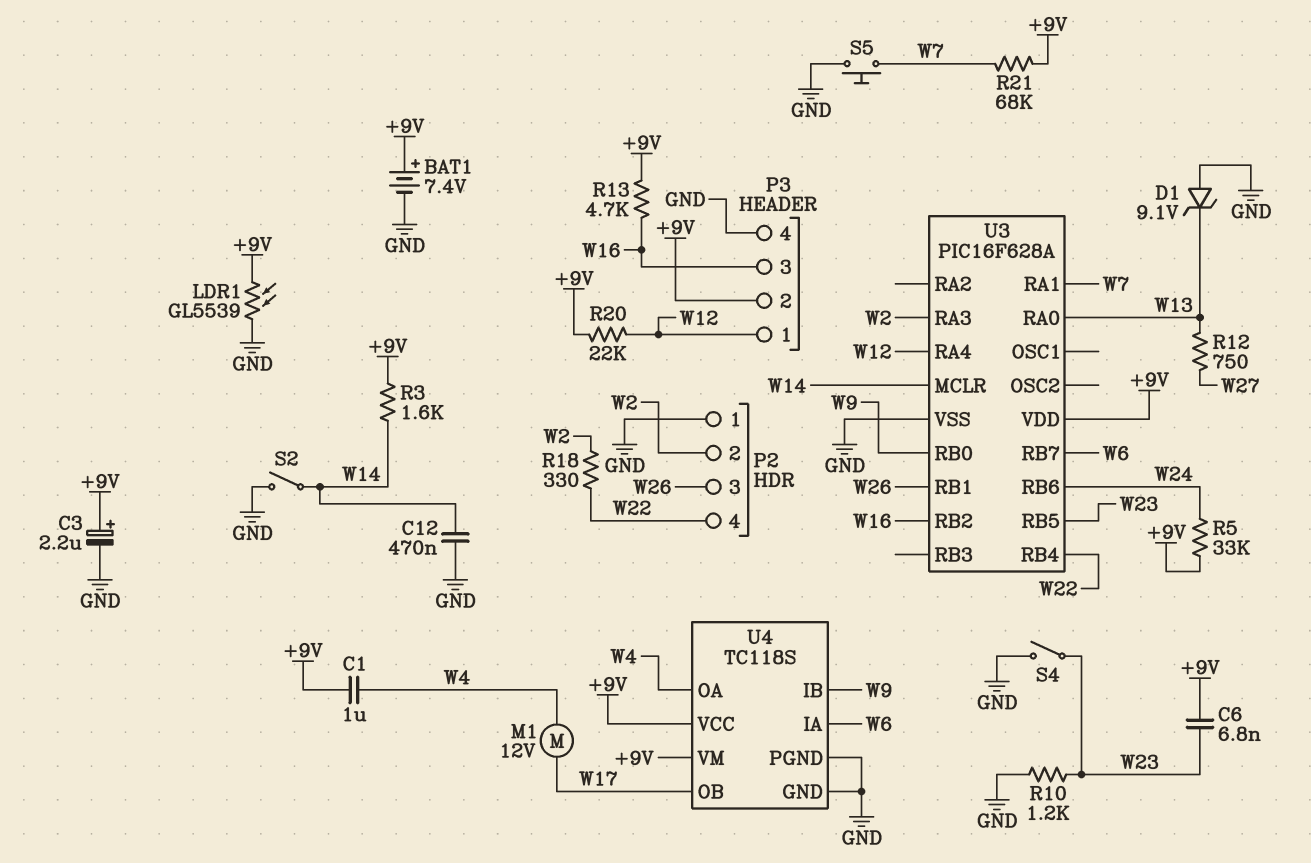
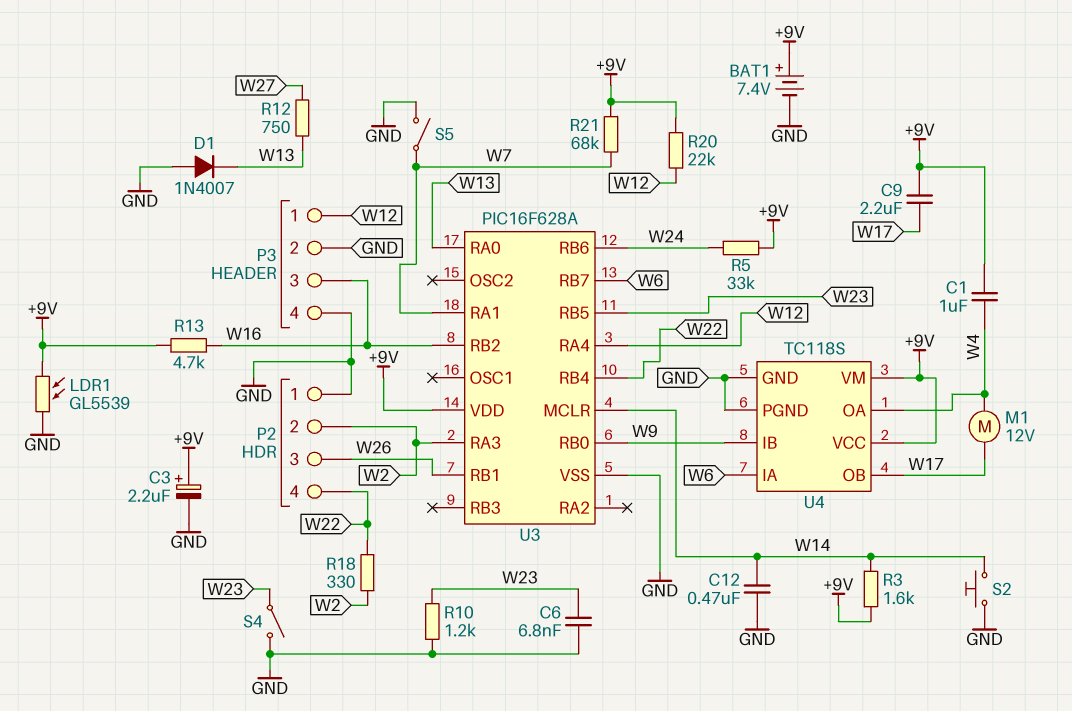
C6: 6.8nF (+9V, W23) -> 6.8nF (GND, W23)
C9: none -> 2.2uF (+9V, W17)
D1: zener 9.1V (A GND, K W13) -> diode 1N4007 (A GND, K W13)
P3 pin 2: +9V -> GND
S2: switch (GND, W14) -> button (GND, W14)
S5: button (GND, W7) -> switch (GND, W7)

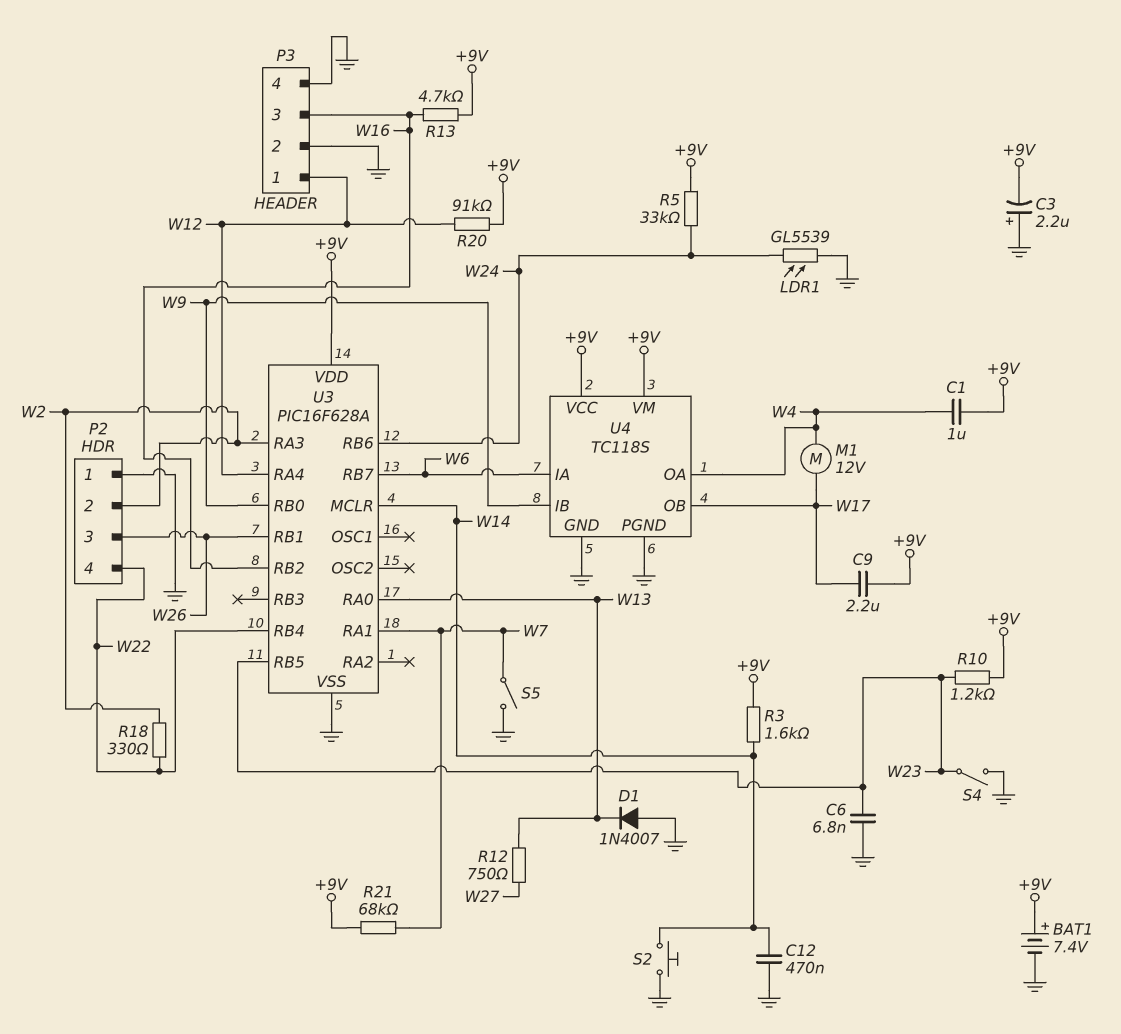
C3: 2.2uF (plus +9V, minus GND) -> 2.2uF (plus GND, minus +9V)
LDR1: GL5539 (+9V, GND) -> GL5539 (GND, W24)
R10: 1.2k (GND, W23) -> 1.2k (+9V, W23)
R20: 22k (+9V, W12) -> 91k (+9V, W12)

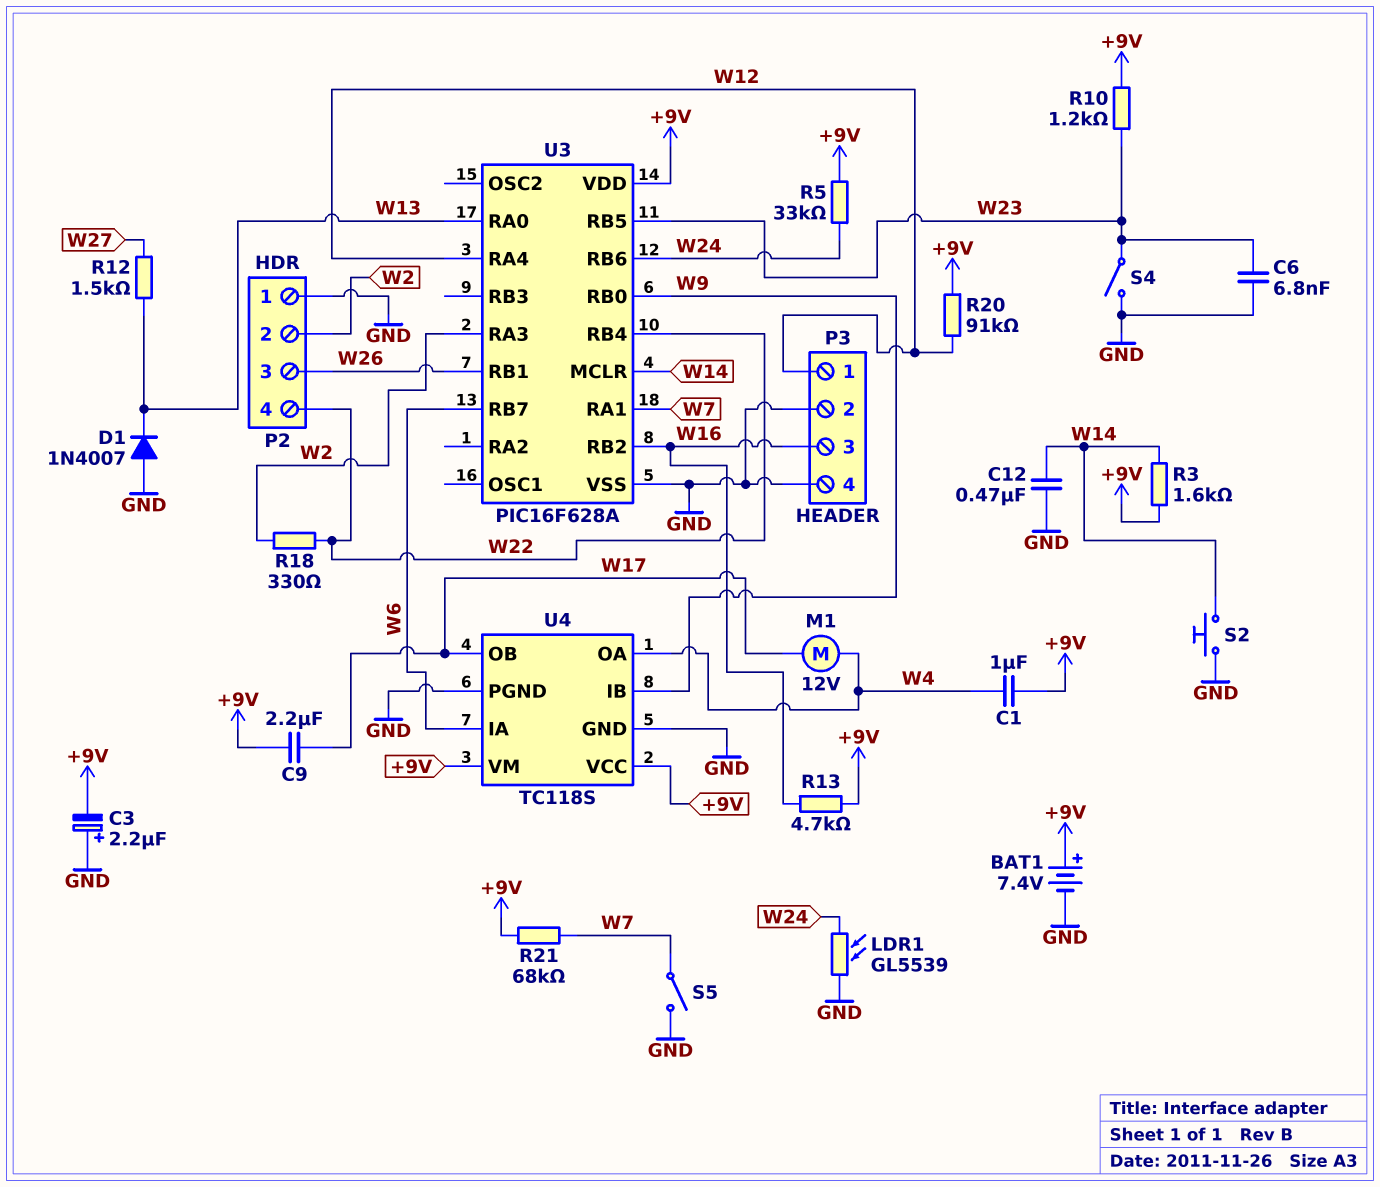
R12: 750 (W13, W27) -> 1.5k (W13, W27)

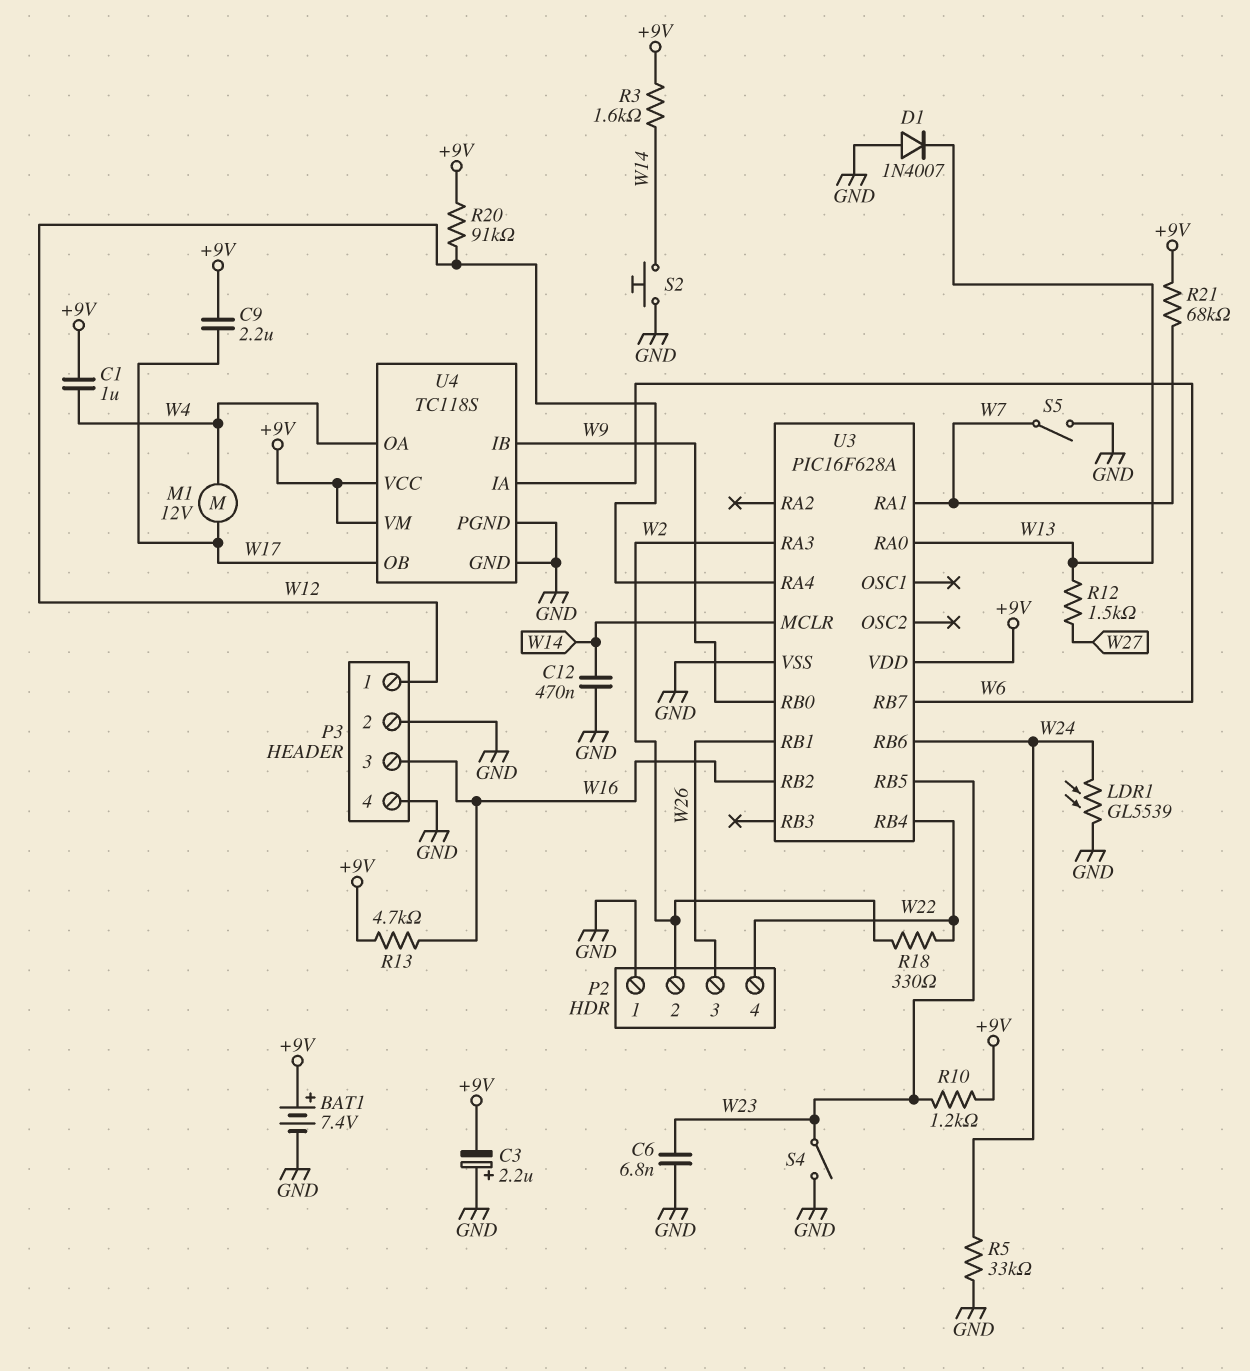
R5: 33k (+9V, W24) -> 33k (GND, W24)

